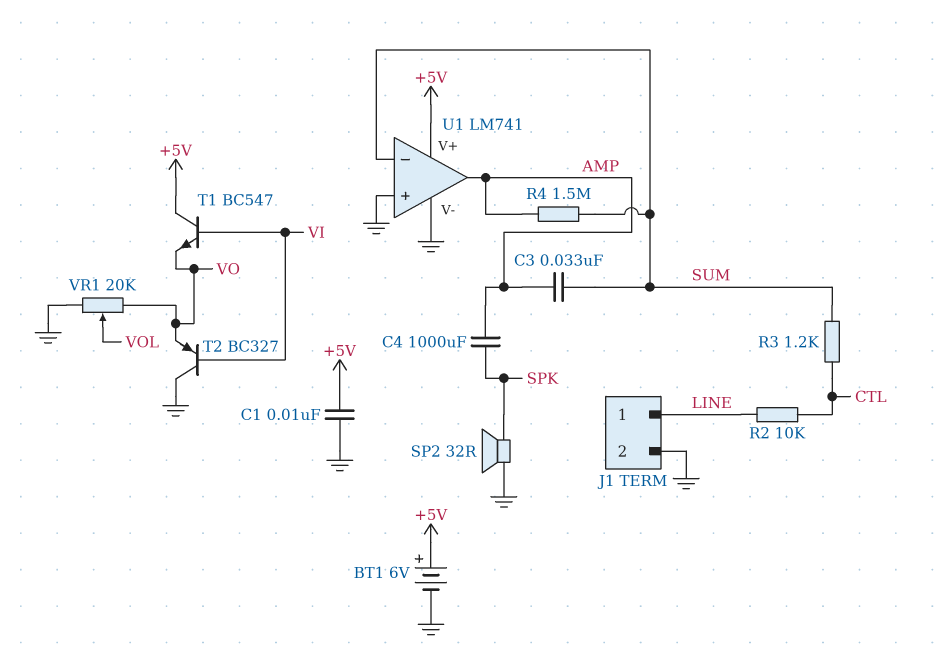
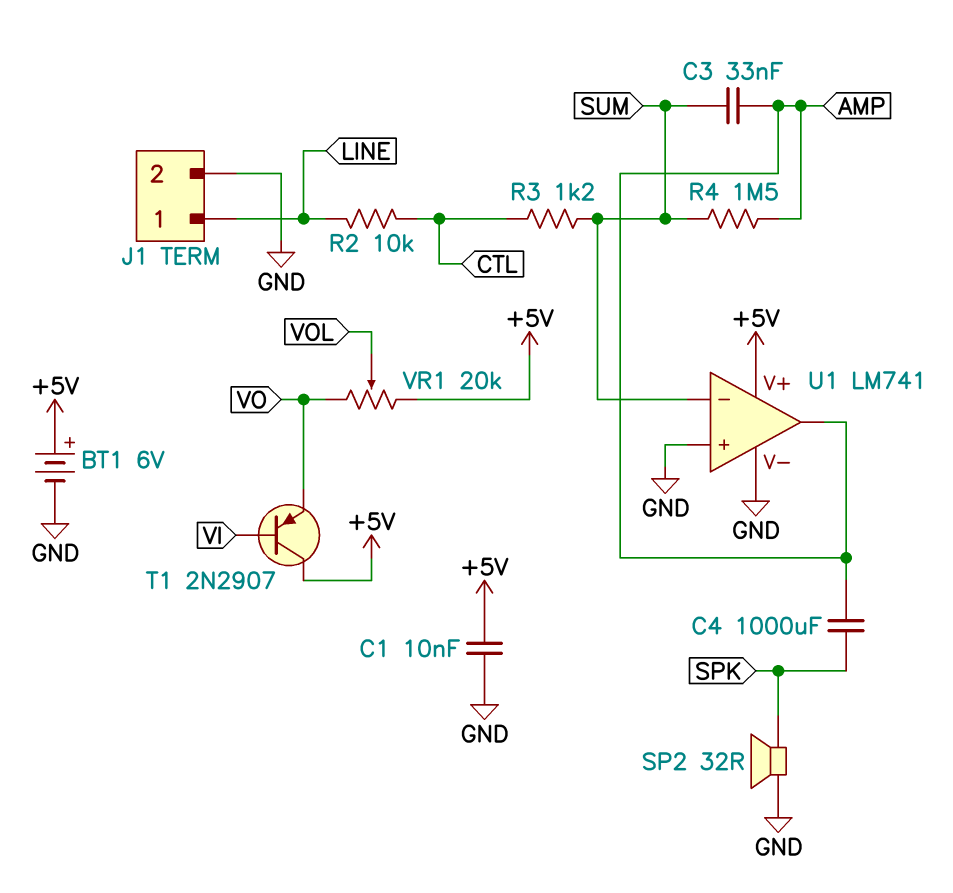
T1: NPN BC547 (B VI, C +5V, E VO) -> PNP 2N2907 (B VI, C +5V, E VO)
T2: PNP BC327 (B VI, C GND, E VO) -> none
VR1: 20k (GND, VO, wiper VOL) -> 20k (+5V, VO, wiper VOL)

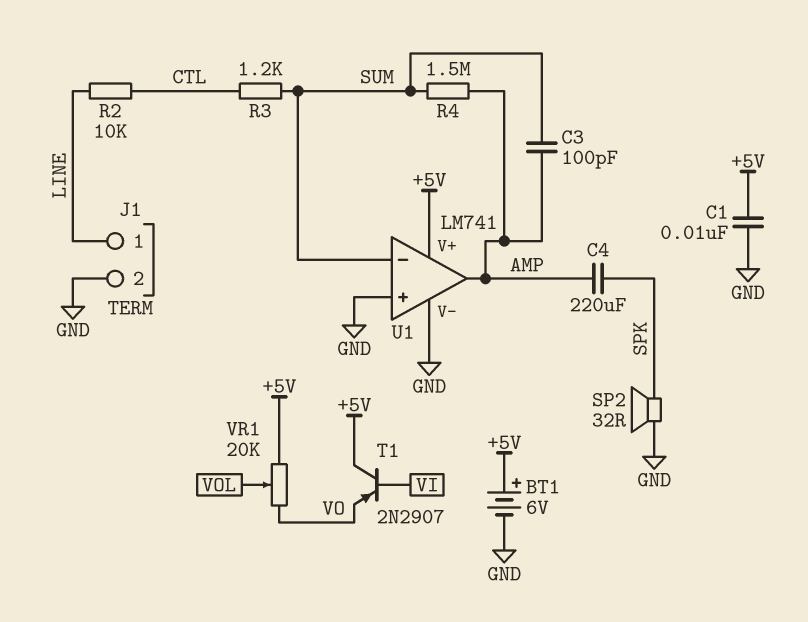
C3: 33nF (AMP, SUM) -> 100pF (AMP, SUM)
C4: 1000uF (AMP, SPK) -> 220uF (AMP, SPK)

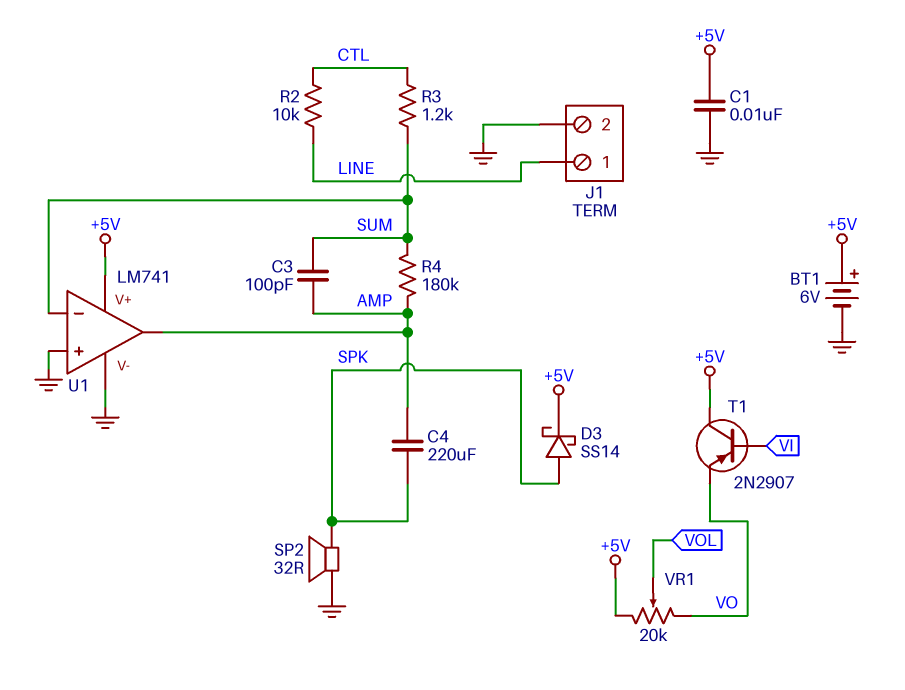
D3: none -> schottky SS14 (A SPK, K +5V)
R4: 1.5M (AMP, SUM) -> 180k (AMP, SUM)

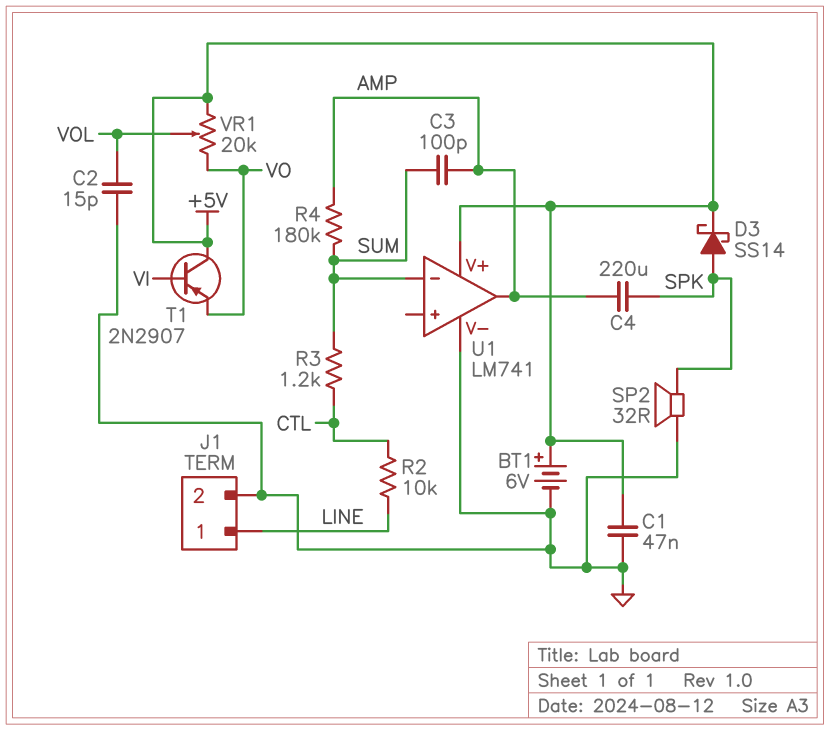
C1: 10nF (+5V, GND) -> 47nF (+5V, GND)
C2: none -> 15pF (GND, VOL)
U1 pin in+: GND -> none

